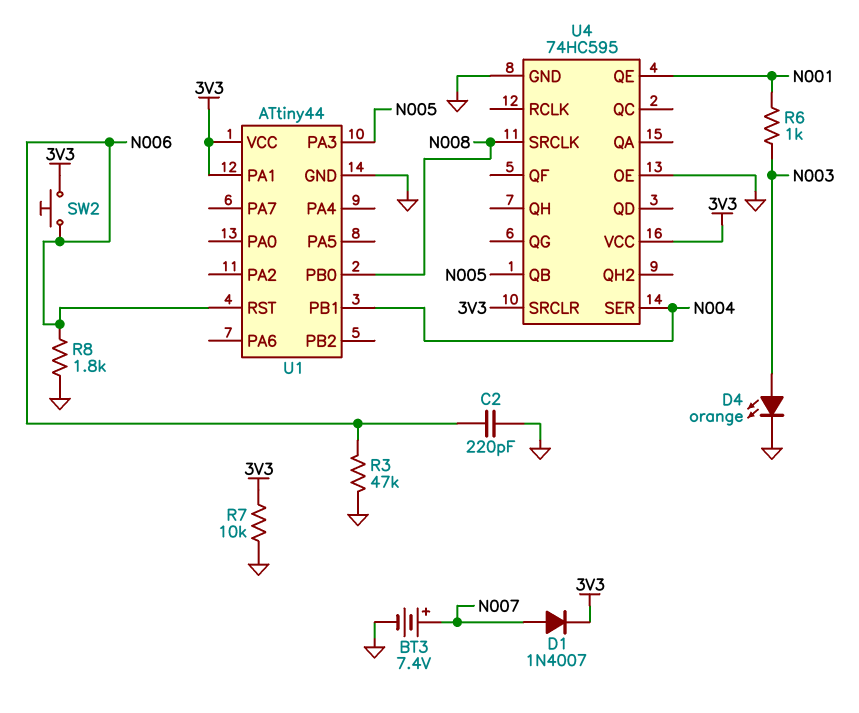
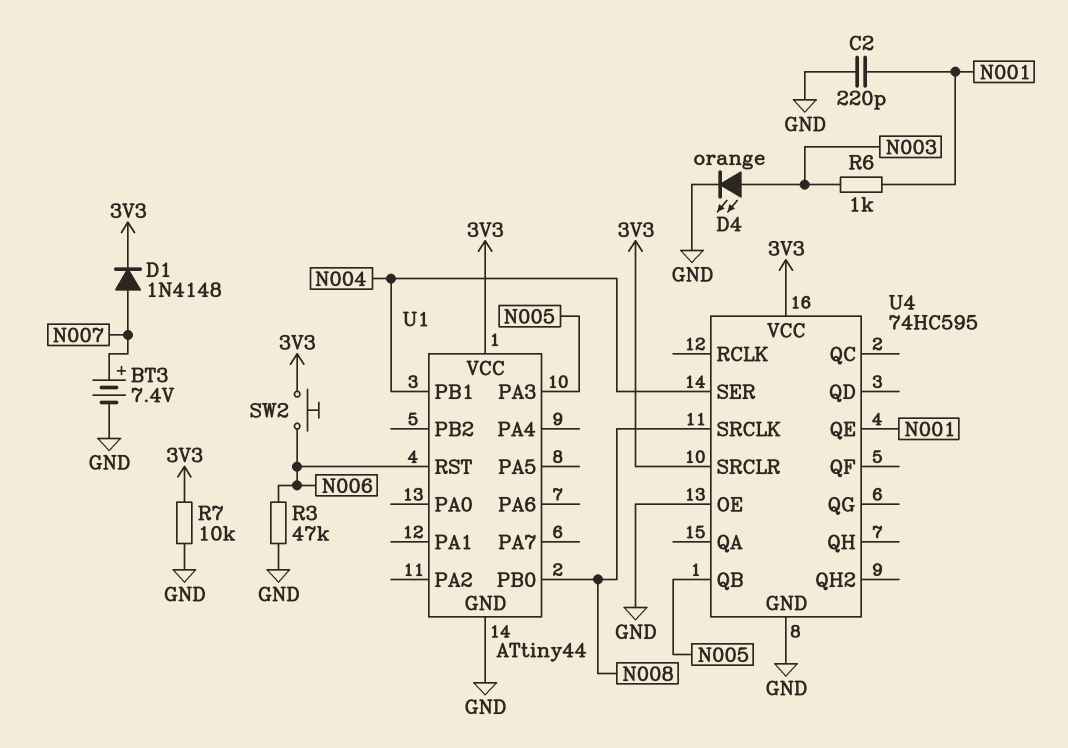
C2: 220pF (GND, N006) -> 220pF (GND, N001)
D1: diode 1N4007 (A N007, K 3V3) -> diode 1N4148 (A N007, K 3V3)
R8: 1.8k (GND, N006) -> none
U1 pin PA1: 3V3 -> none

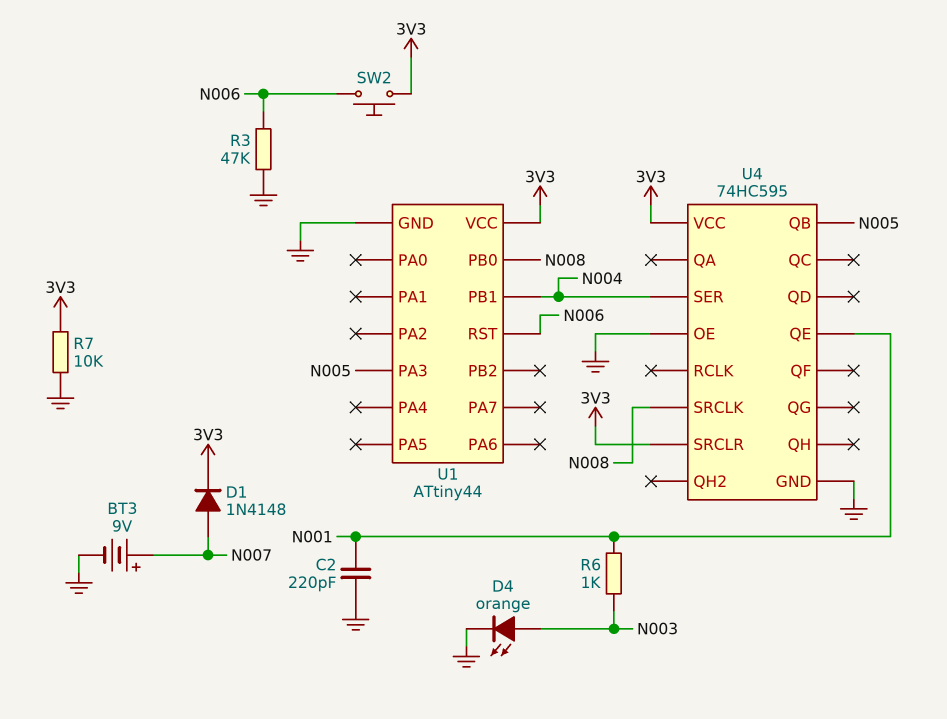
BT3: 7.4V (plus N007, minus GND) -> 9V (plus N007, minus GND)

